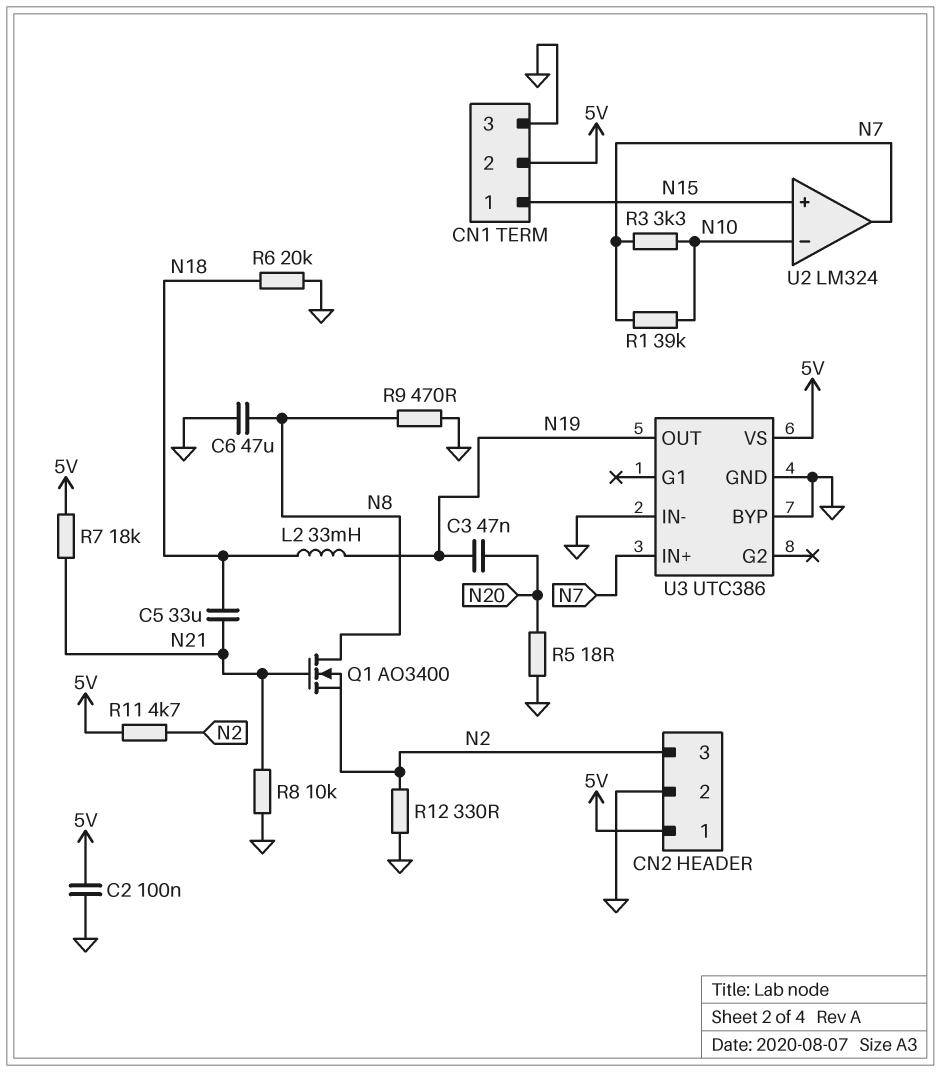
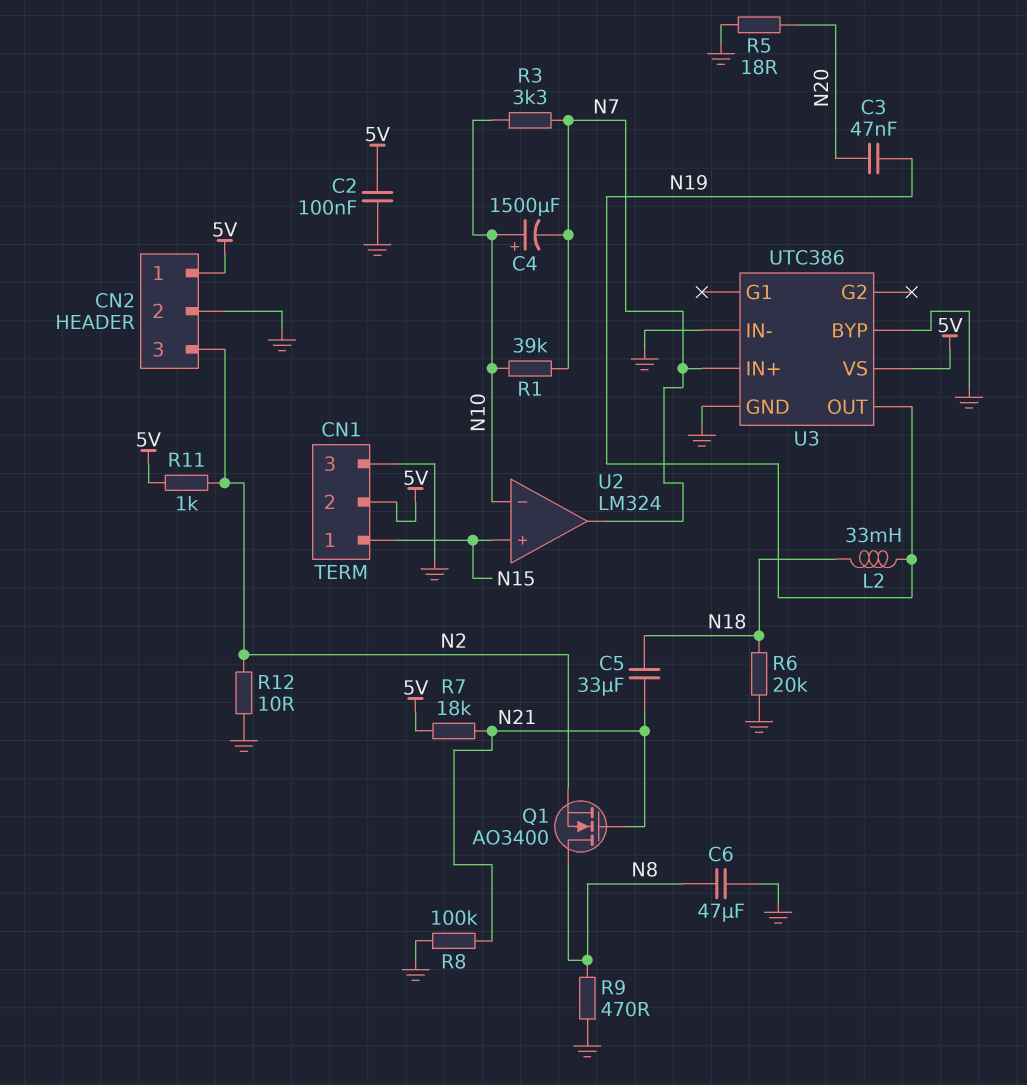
C4: none -> 1500uF (plus N10, minus N7)
R8: 10k (GND, N21) -> 100k (GND, N21)
R11: 4.7k (5V, N2) -> 1k (5V, N2)
R12: 330 (GND, N2) -> 10 (GND, N2)

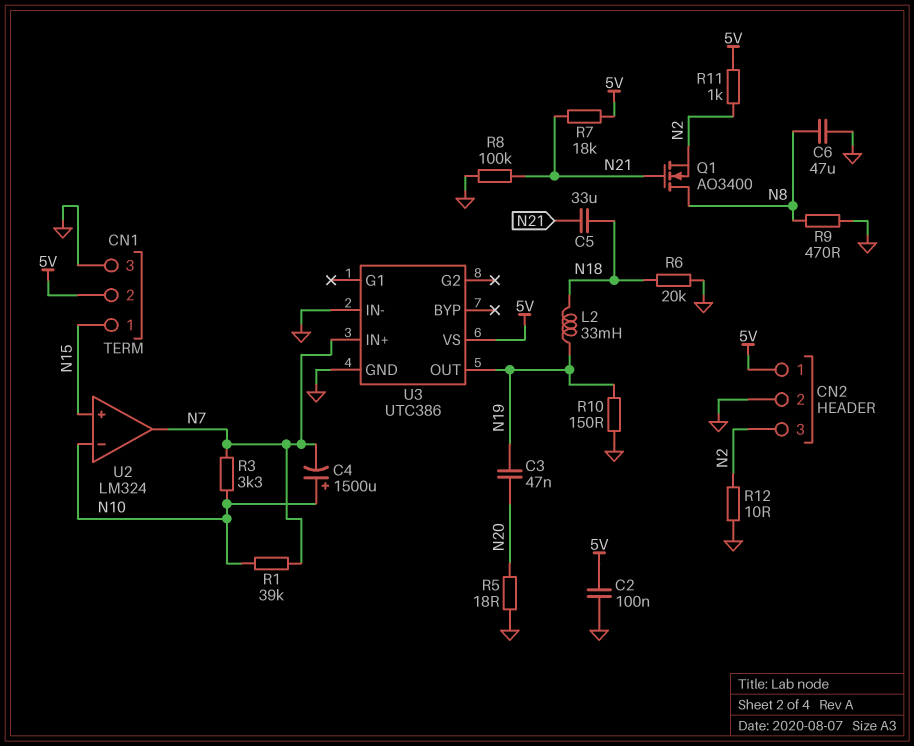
R10: none -> 150 (GND, N19)
U3 pin BYP: GND -> none

